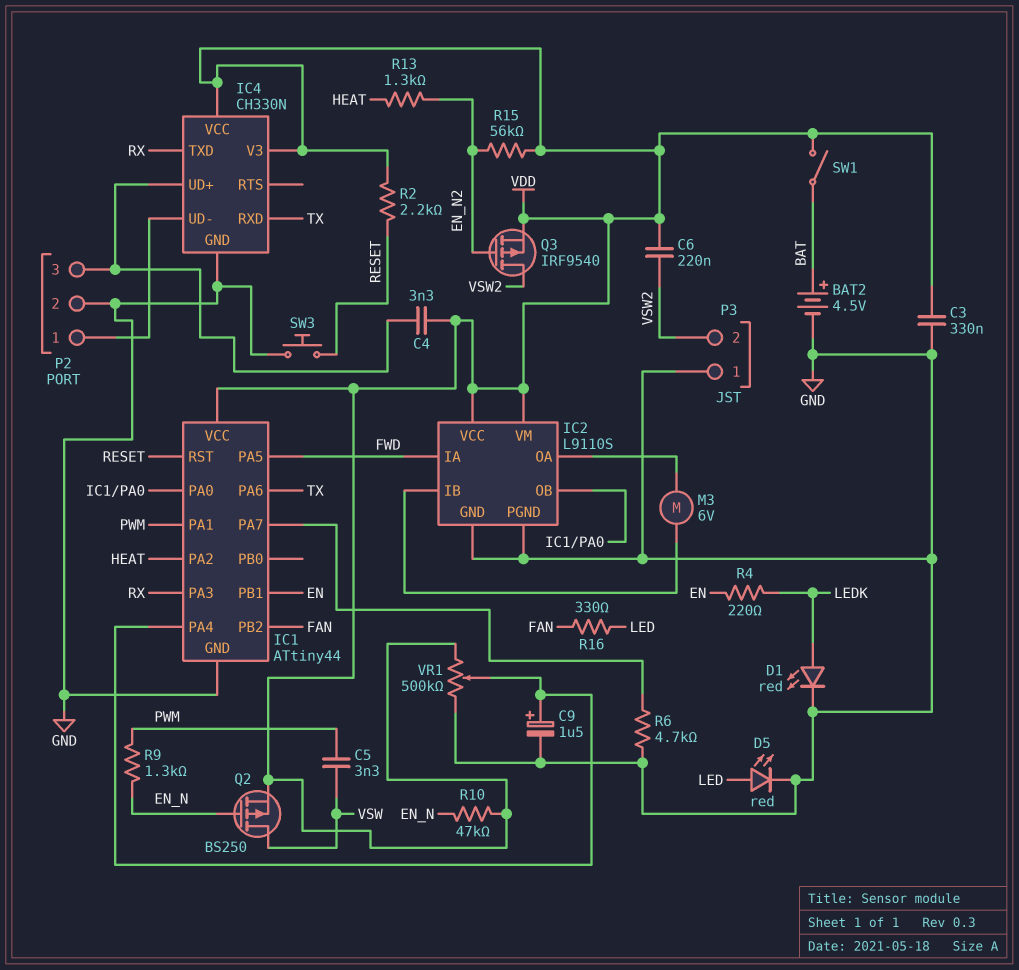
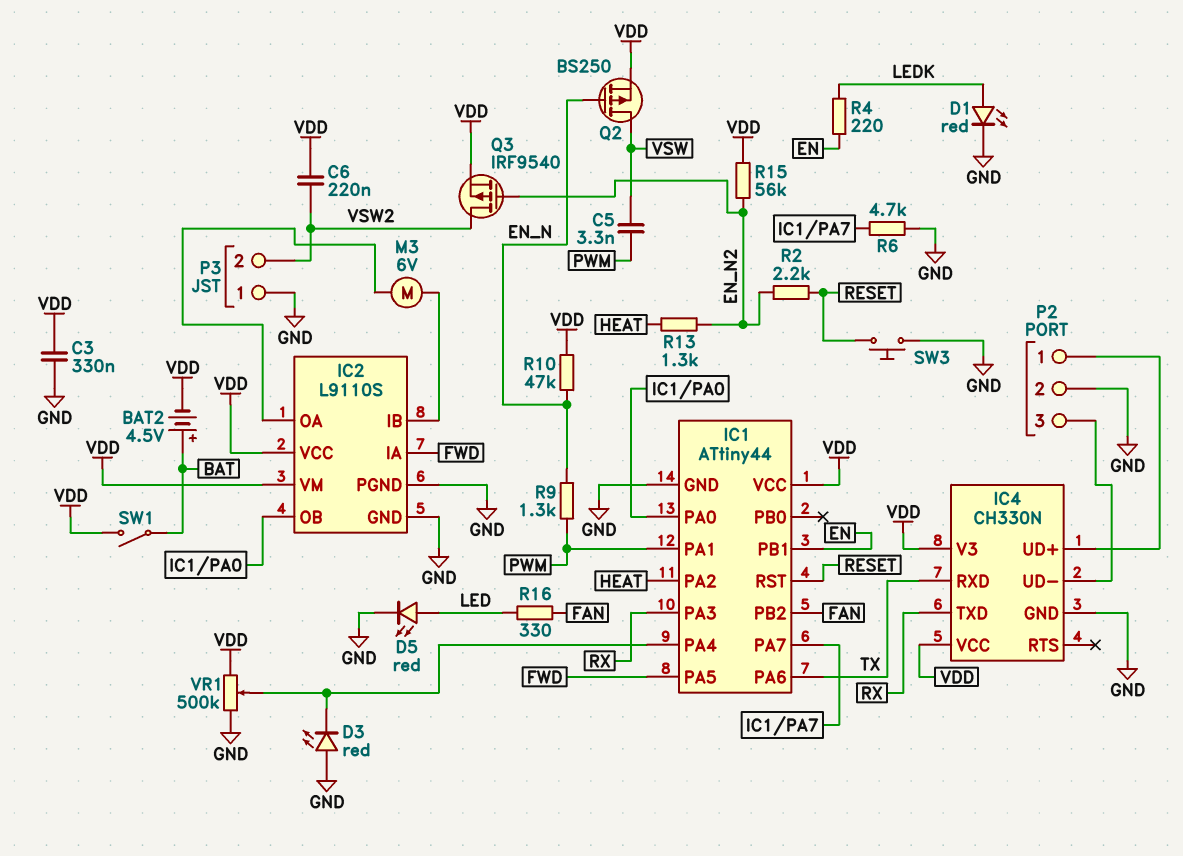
BAT2: 4.5V (plus BAT, minus GND) -> 4.5V (plus BAT, minus VDD)
C4: 3.3nF (IC4/UD+, VDD) -> none
C9: 1.5uF (plus IC1/PA4, minus GND) -> none
D3: none -> LED red (A GND, K IC1/PA4)
P2 pin 1: IC4/UD- -> IC4/UD+
P2 pin 3: IC4/UD+ -> IC4/UD-
R2: 2.2k (RESET, VDD) -> 2.2k (EN_N2, RESET)

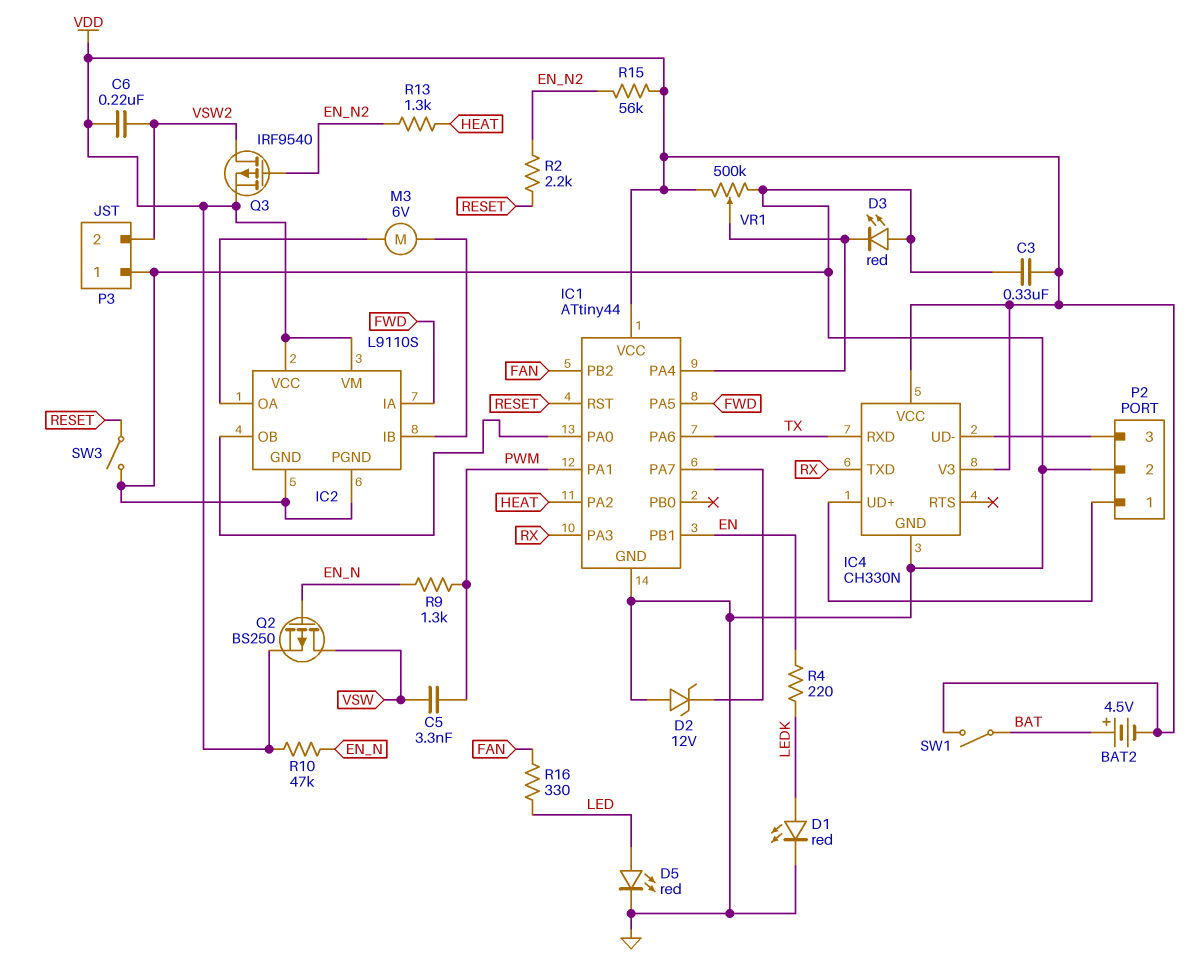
D2: none -> zener 12V (A GND, K IC1/PA7)
R6: 4.7k (GND, IC1/PA7) -> none
SW3: button (GND, RESET) -> switch (GND, RESET)

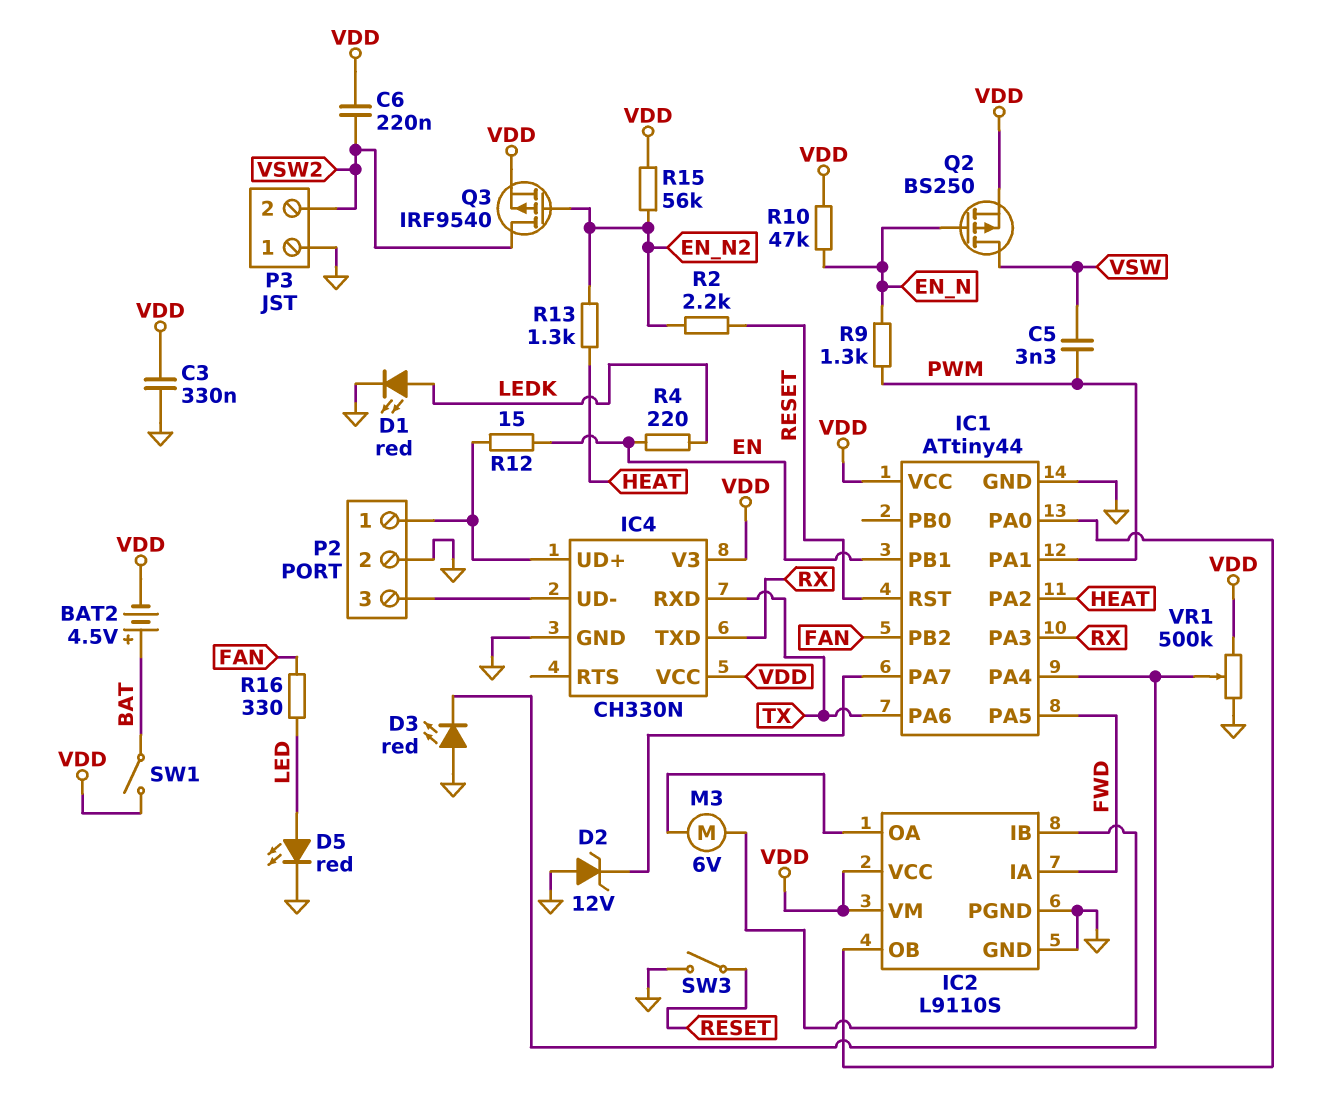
R12: none -> 15 (EN, IC4/UD+)

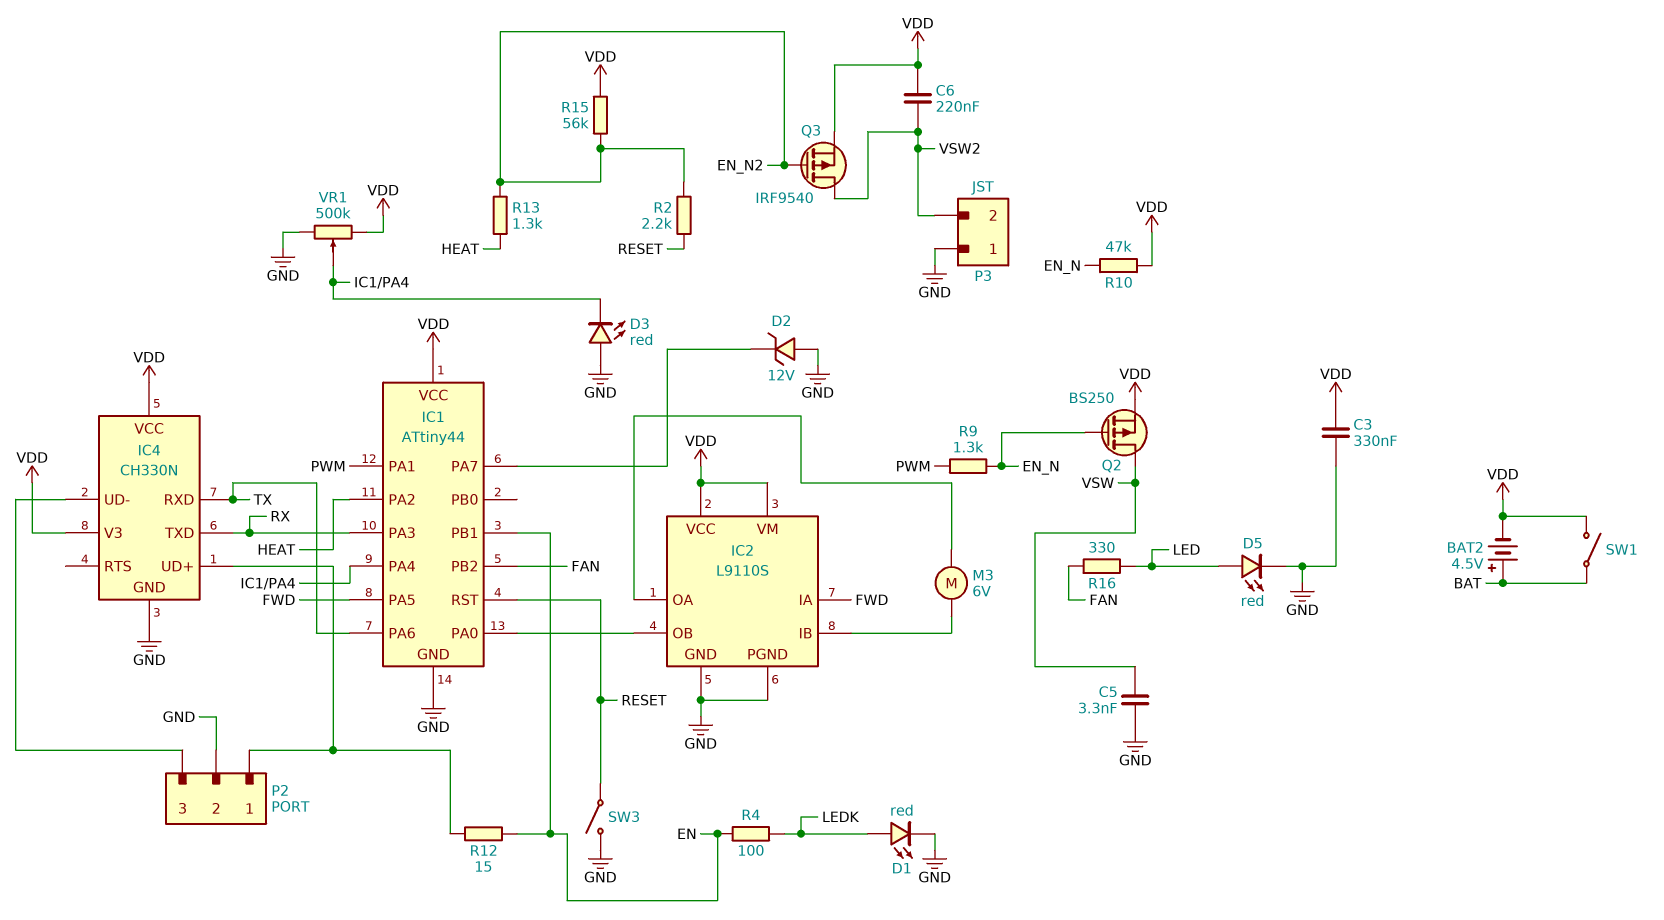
C5: 3.3nF (PWM, VSW) -> 3.3nF (GND, VSW)
R4: 220 (EN, LEDK) -> 100 (EN, LEDK)

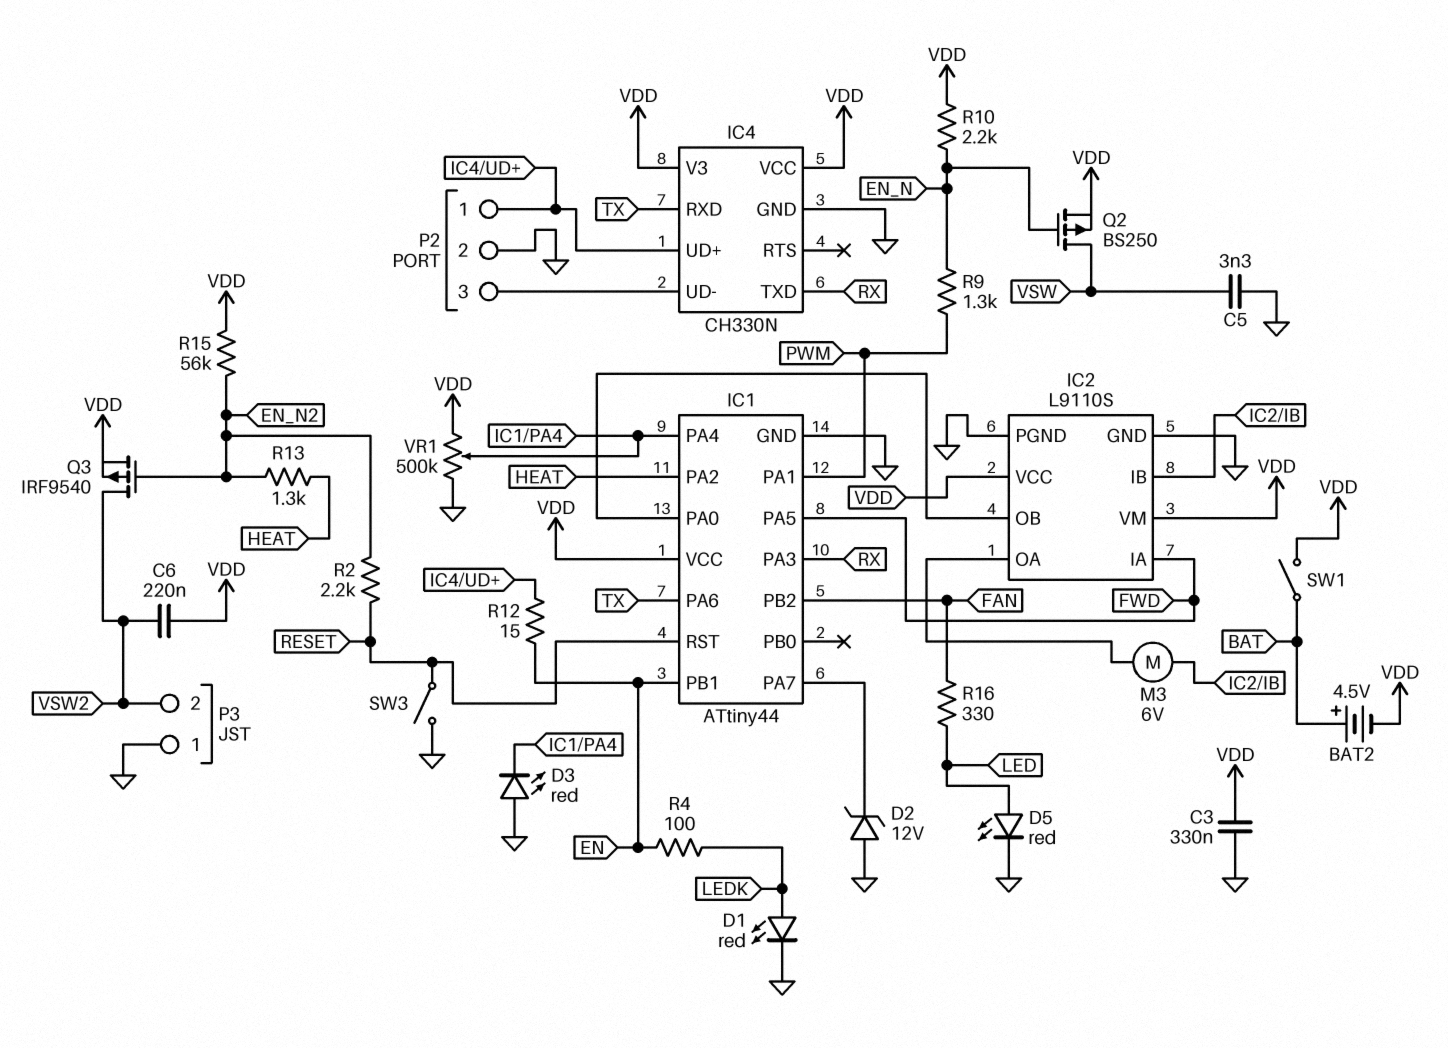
R10: 47k (EN_N, VDD) -> 2.2k (EN_N, VDD)

